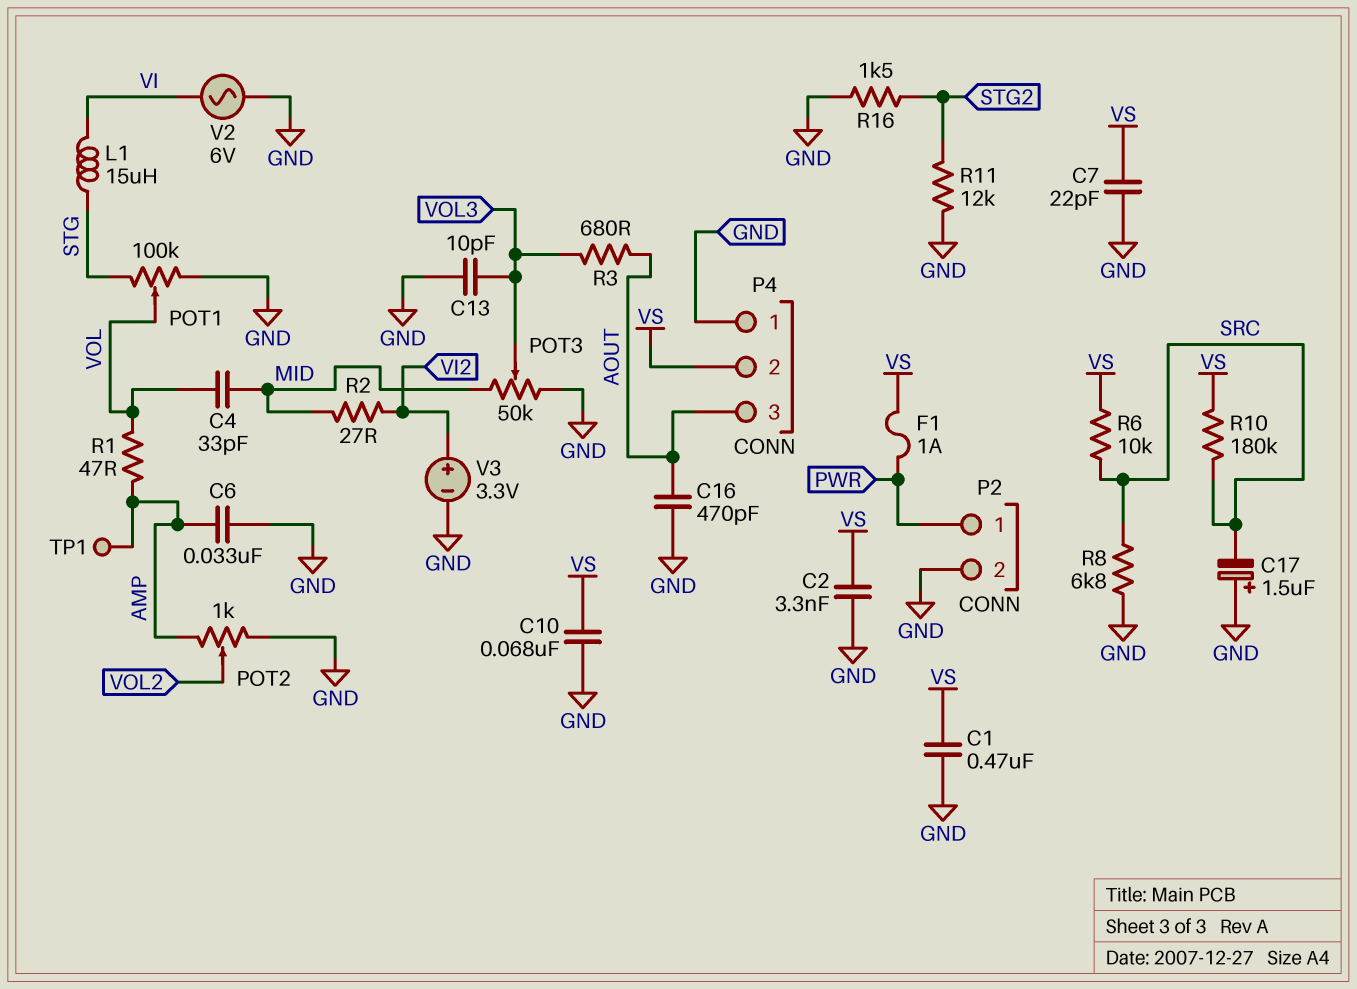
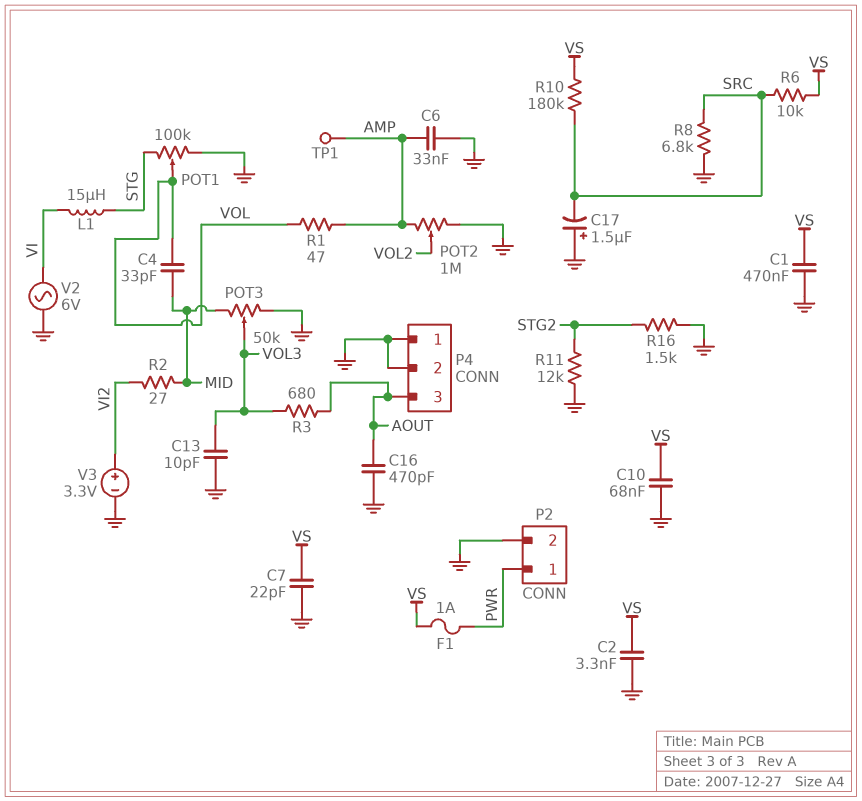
P4 pin 2: VS -> GND
POT2: 1k (AMP, GND, wiper VOL2) -> 1M (AMP, GND, wiper VOL2)

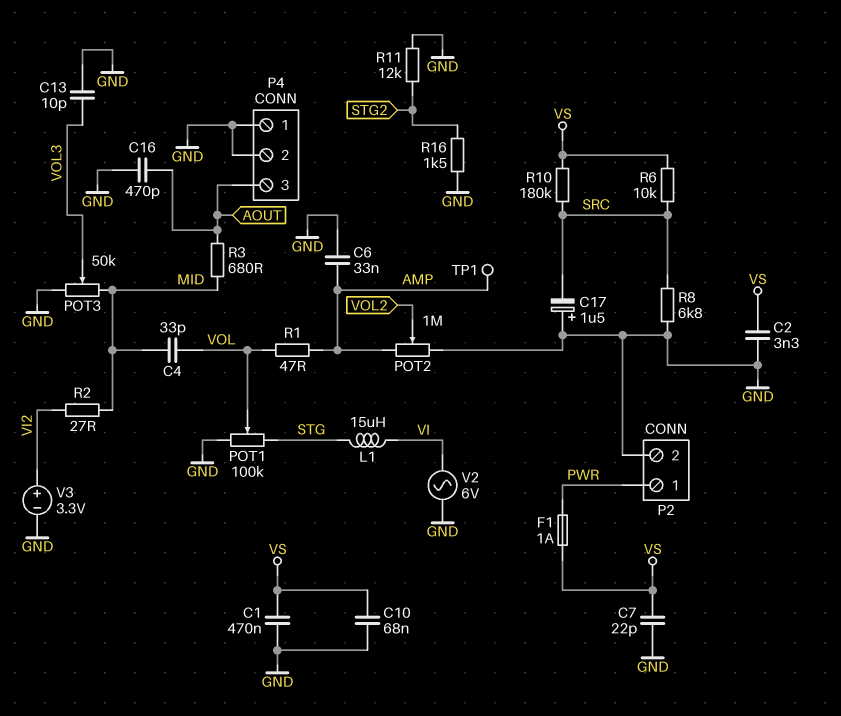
R3: 680 (AOUT, VOL3) -> 680 (AOUT, MID)

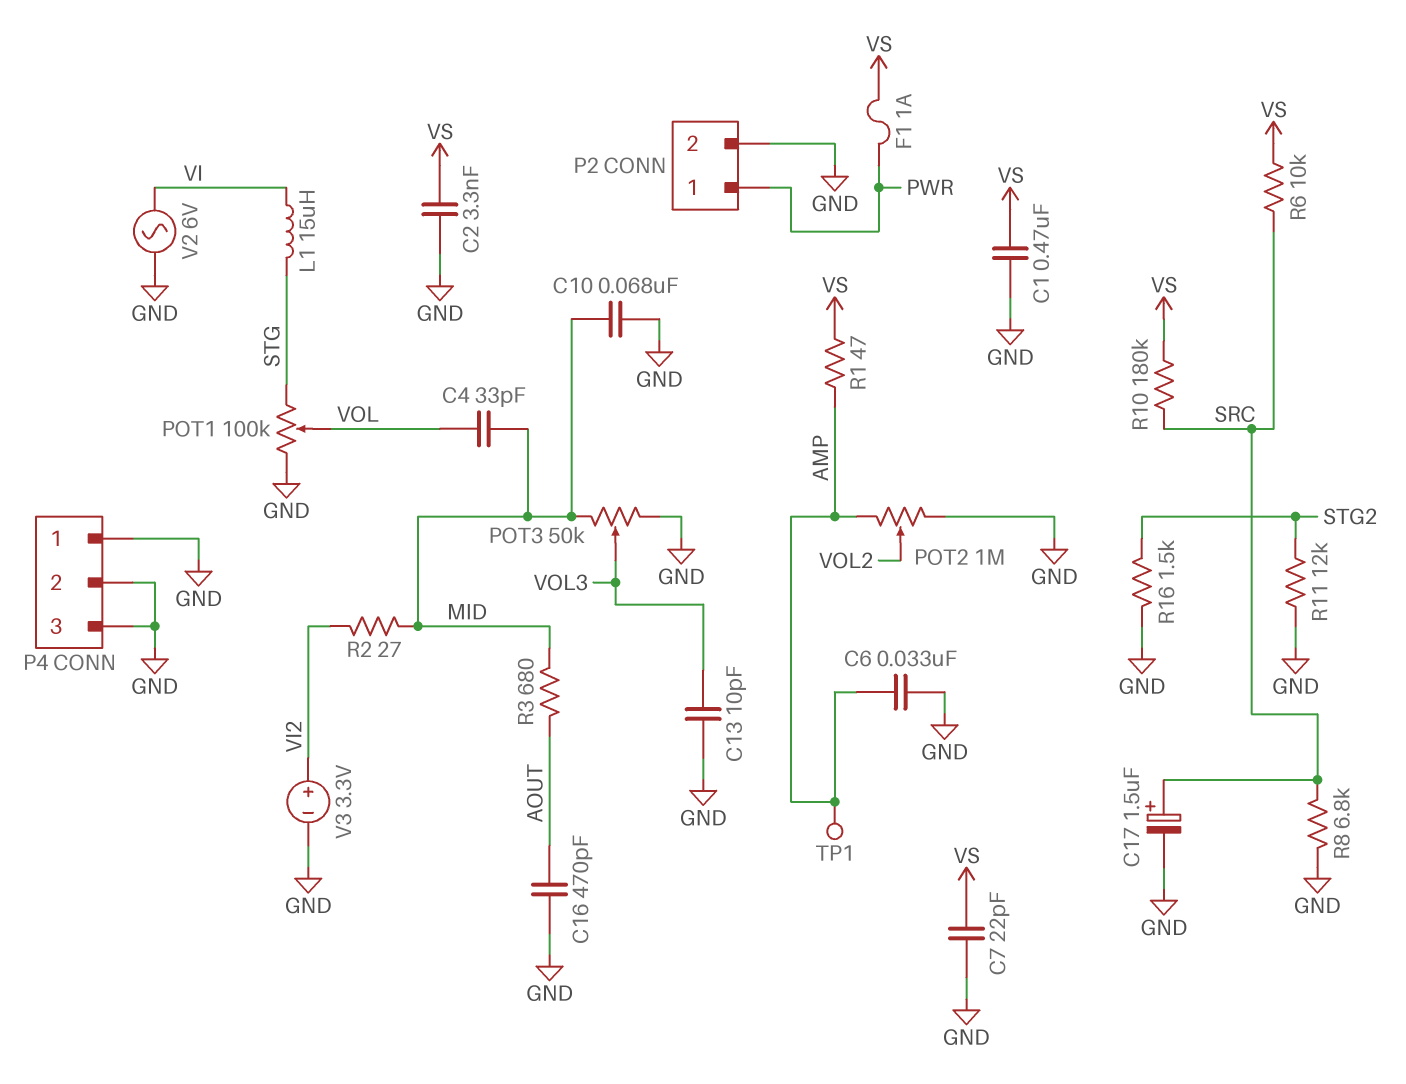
C10: 68nF (GND, VS) -> 68nF (GND, MID)
C17: 1.5uF (plus GND, minus SRC) -> 1.5uF (plus SRC, minus GND)
P4 pin 3: AOUT -> GND
R1: 47 (AMP, VOL) -> 47 (AMP, VS)

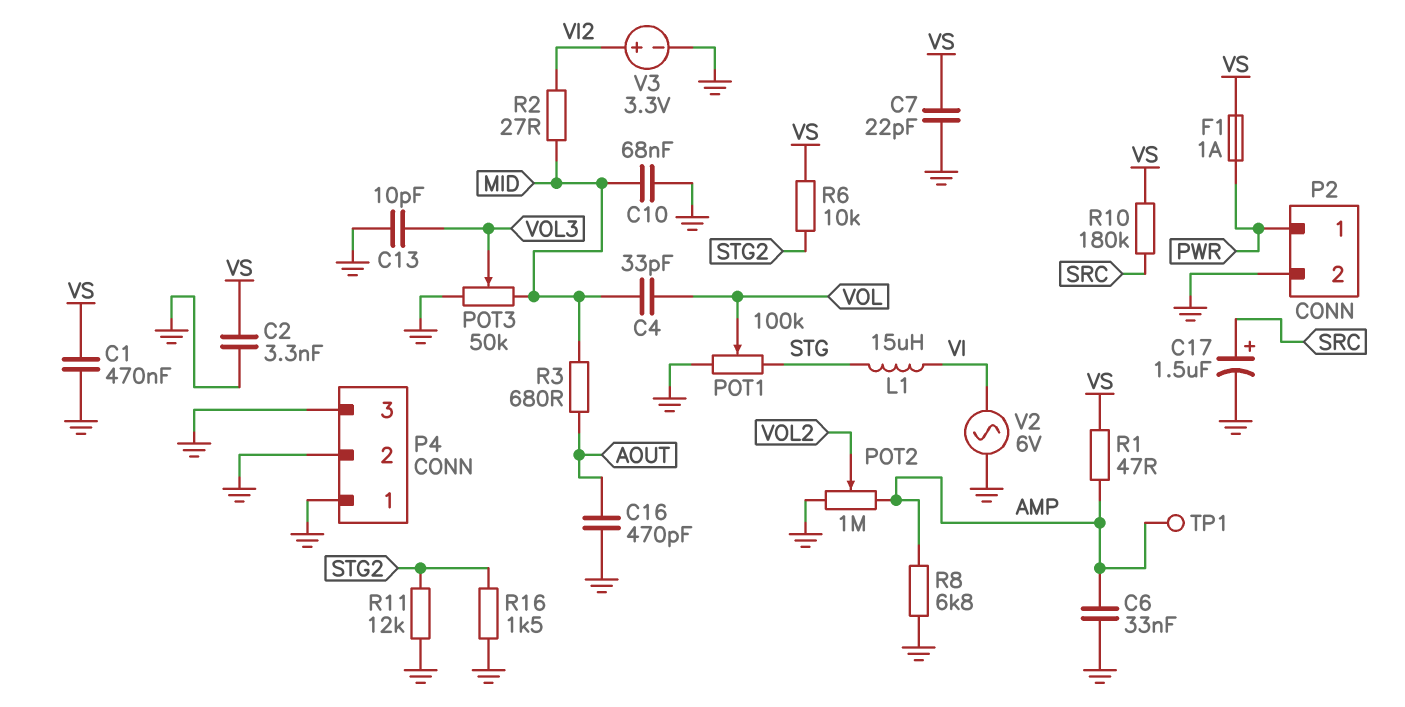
R6: 10k (SRC, VS) -> 10k (STG2, VS)
R8: 6.8k (GND, SRC) -> 6.8k (AMP, GND)

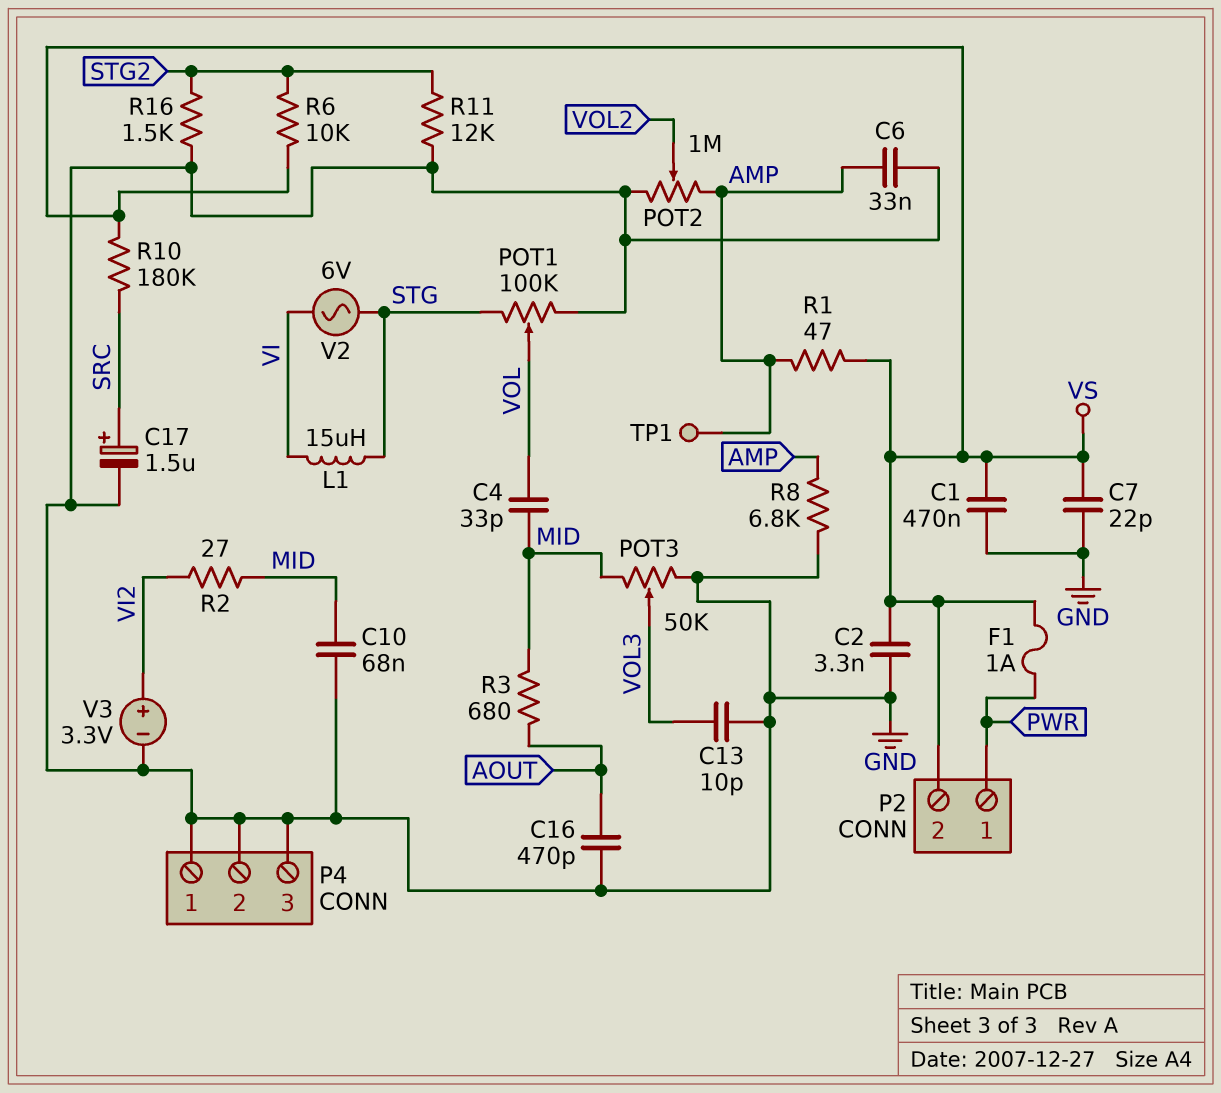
P2 pin 2: GND -> VS
V2: AC 6V (GND, VI) -> AC 6V (STG, VI)

